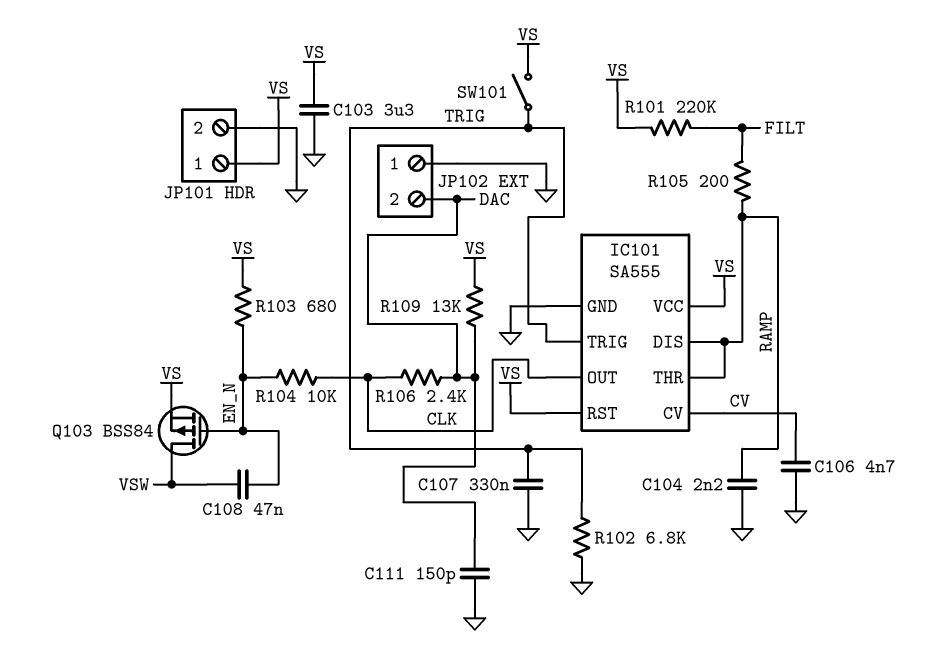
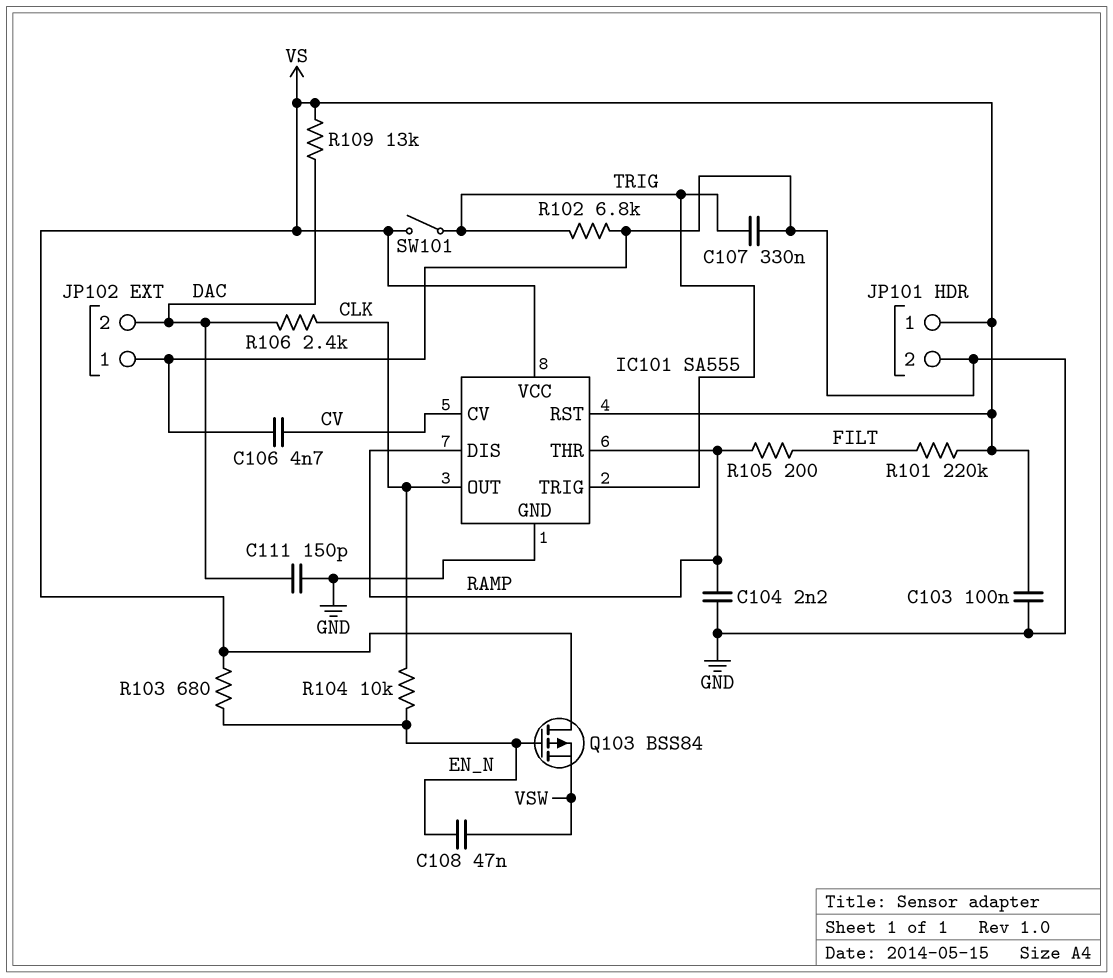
C103: 3.3uF (GND, VS) -> 100nF (GND, VS)
Q103: PMOS BSS84 (G EN_N, D VSW, S VS) -> PMOS BSS84 (G EN_N, D VS, S VSW)

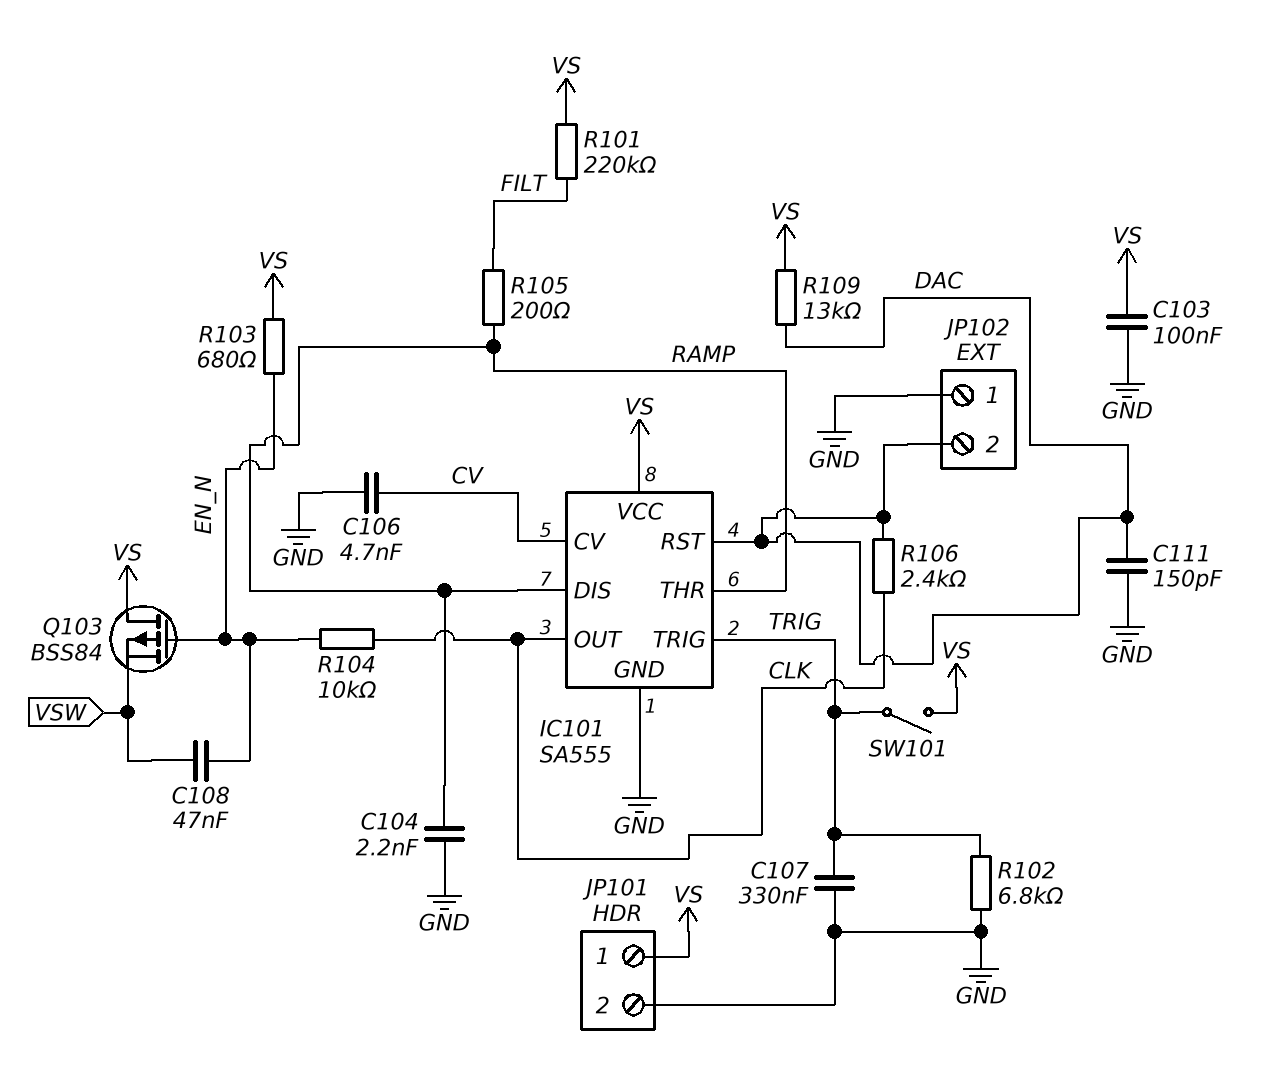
IC101 pin RST: VS -> DAC

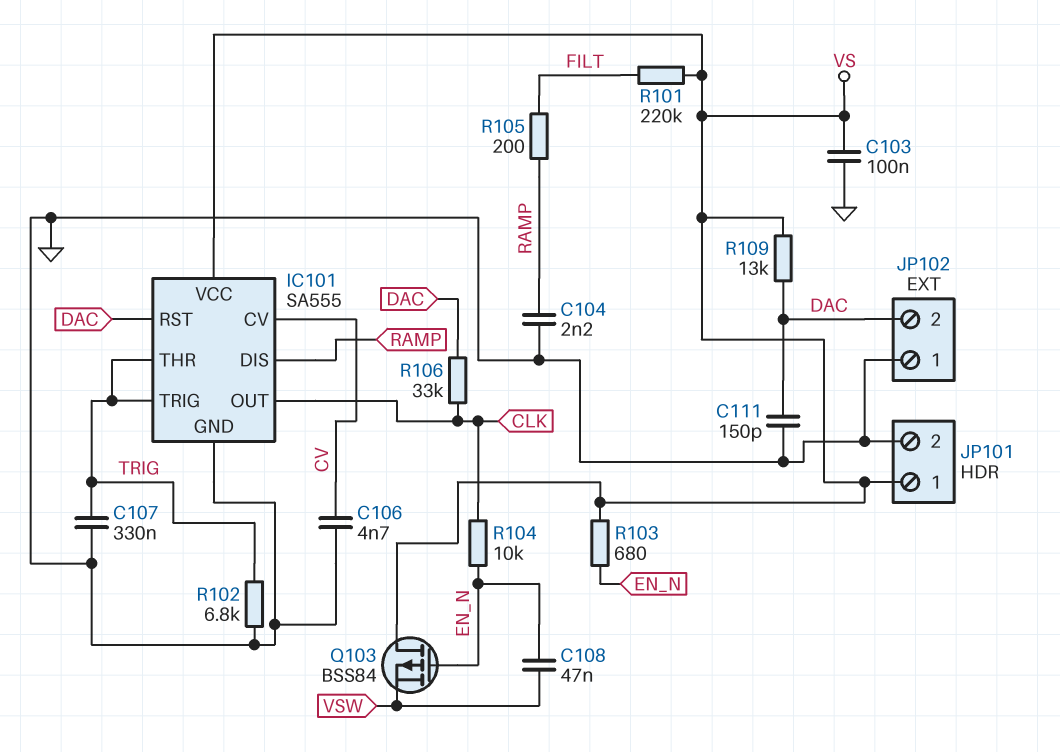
IC101 pin THR: RAMP -> TRIG
R106: 2.4k (CLK, DAC) -> 33k (CLK, DAC)
SW101: switch (TRIG, VS) -> none

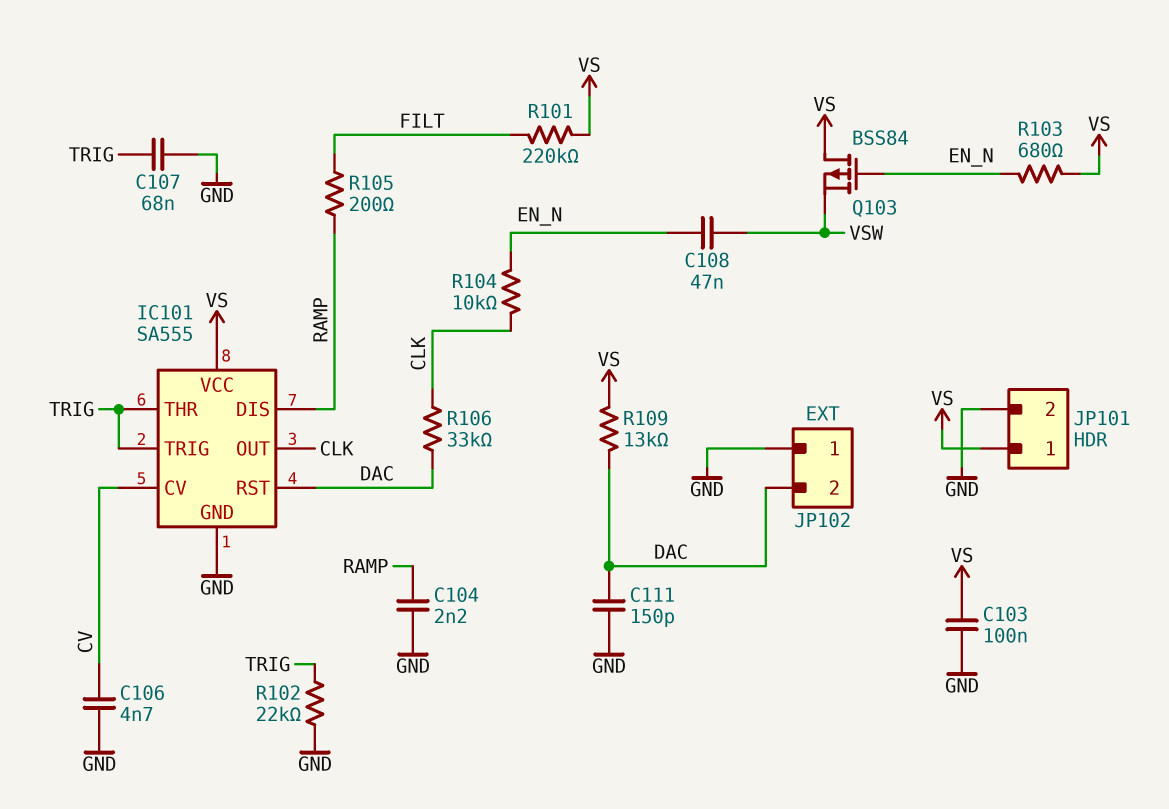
C107: 330nF (GND, TRIG) -> 68nF (GND, TRIG)
R102: 6.8k (GND, TRIG) -> 22k (GND, TRIG)

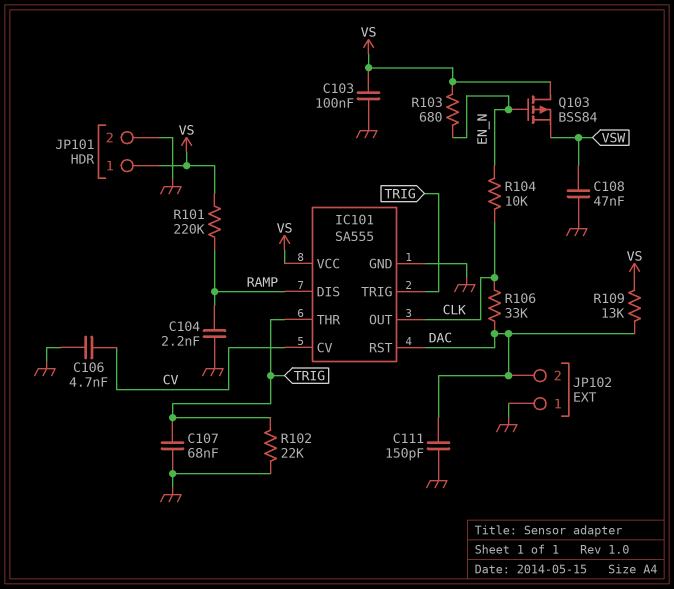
C108: 47nF (EN_N, VSW) -> 47nF (GND, VSW)
R101: 220k (FILT, VS) -> 220k (RAMP, VS)
R105: 200 (FILT, RAMP) -> none

